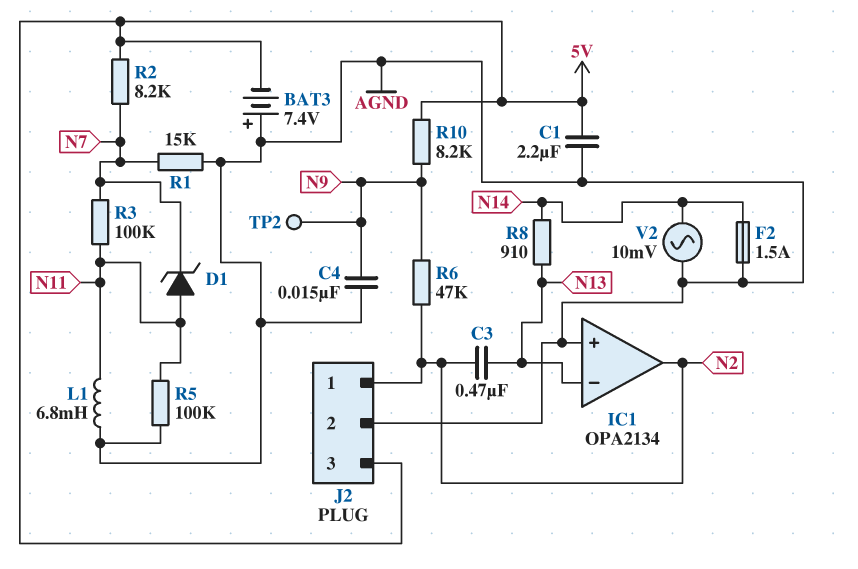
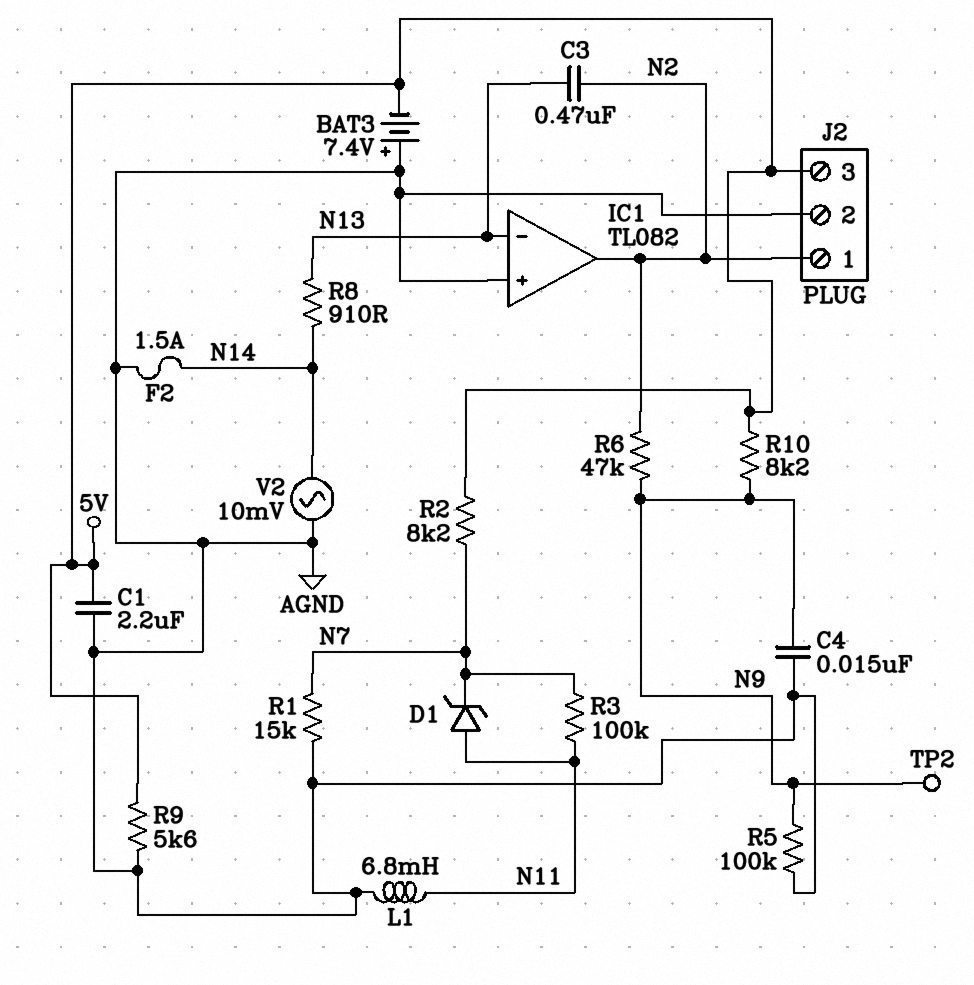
IC1: OPA2134 -> TL082
R5: 100k (AGND, N11) -> 100k (AGND, N9)
R9: none -> 5.6k (5V, AGND)

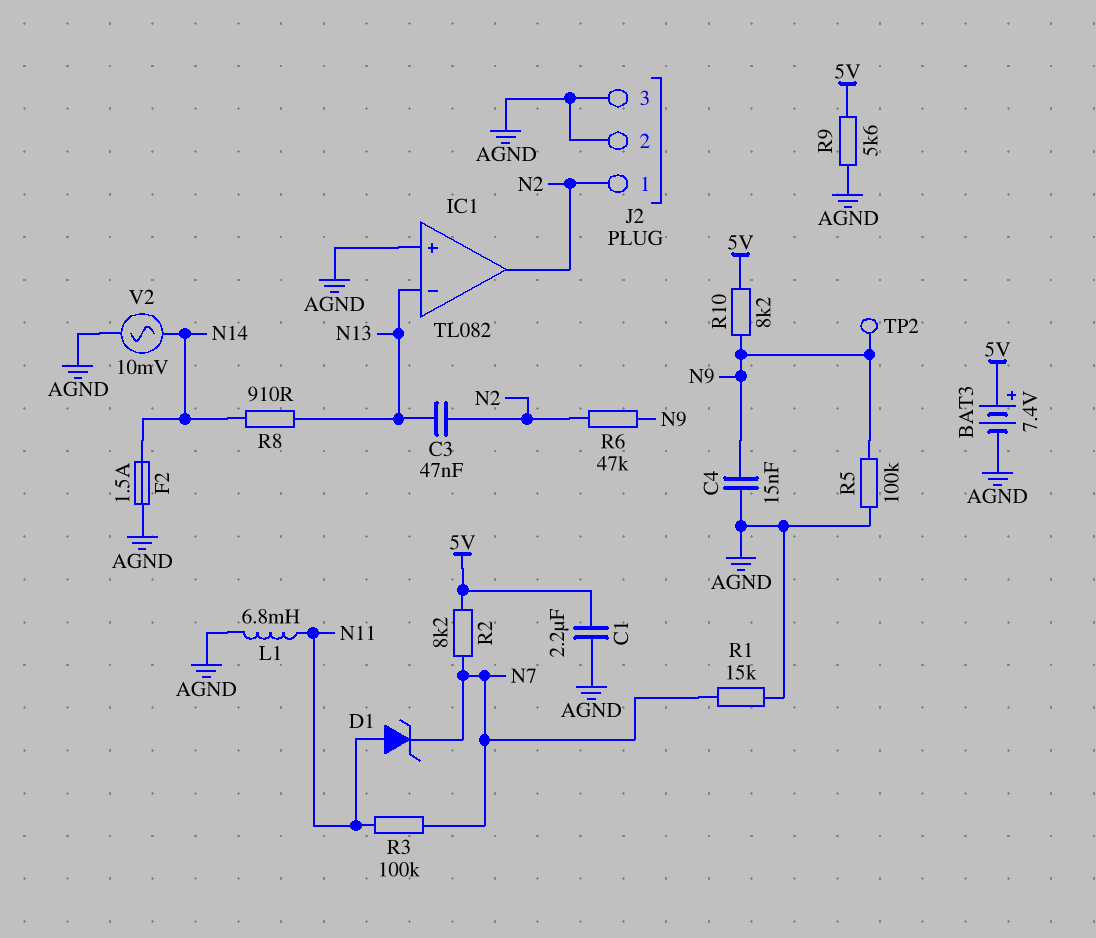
BAT3: 7.4V (plus AGND, minus 5V) -> 7.4V (plus 5V, minus AGND)
C3: 470nF (N2, N13) -> 47nF (N2, N13)
J2 pin 3: 5V -> AGND

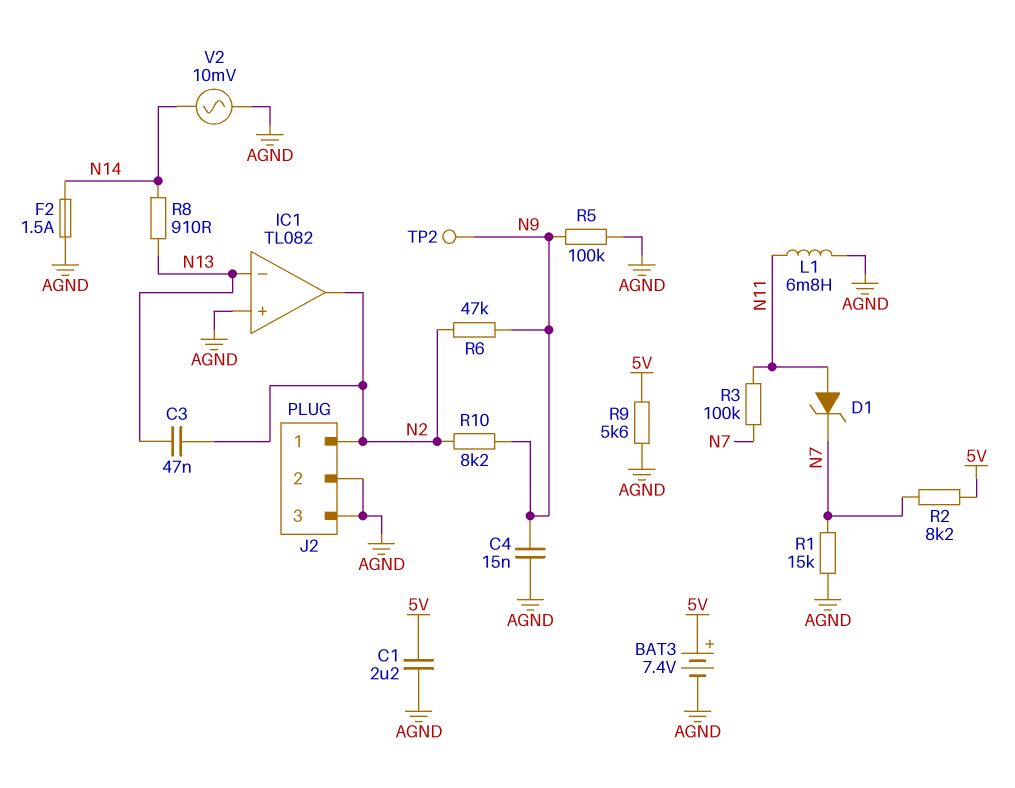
R10: 8.2k (5V, N9) -> 8.2k (N2, N9)

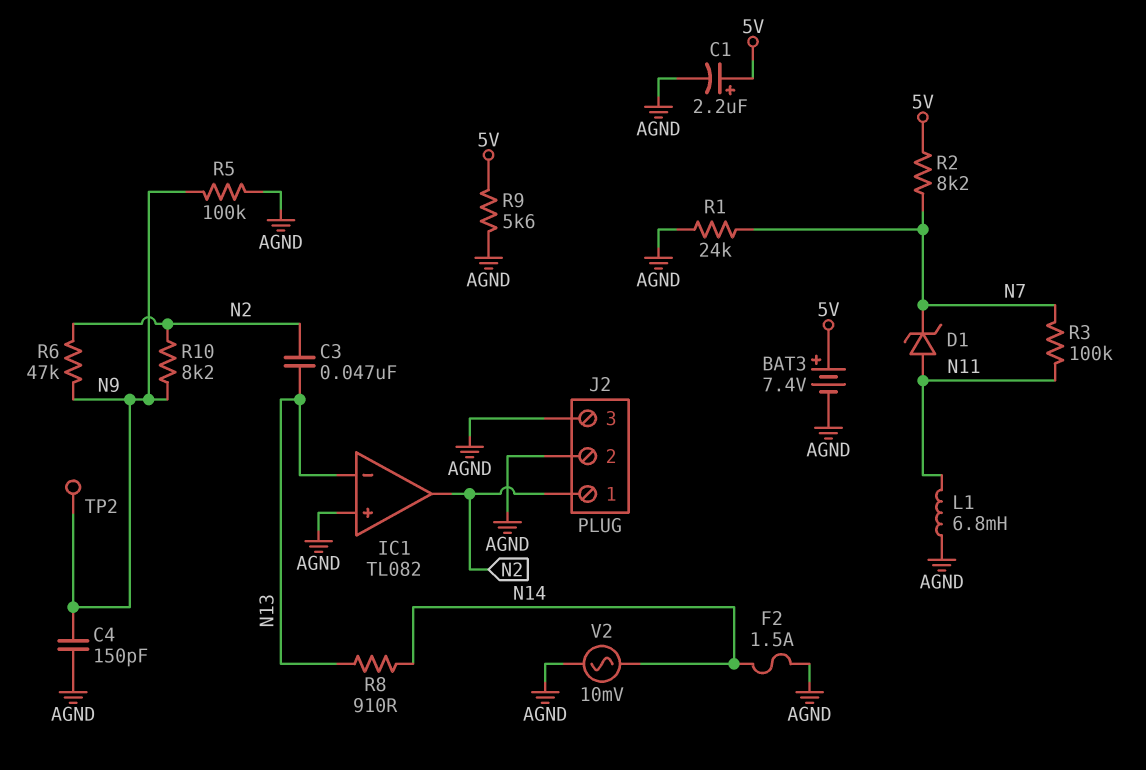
C1: 2.2uF (5V, AGND) -> 2.2uF (plus 5V, minus AGND)
C4: 15nF (AGND, N9) -> 150pF (AGND, N9)
R1: 15k (AGND, N7) -> 24k (AGND, N7)

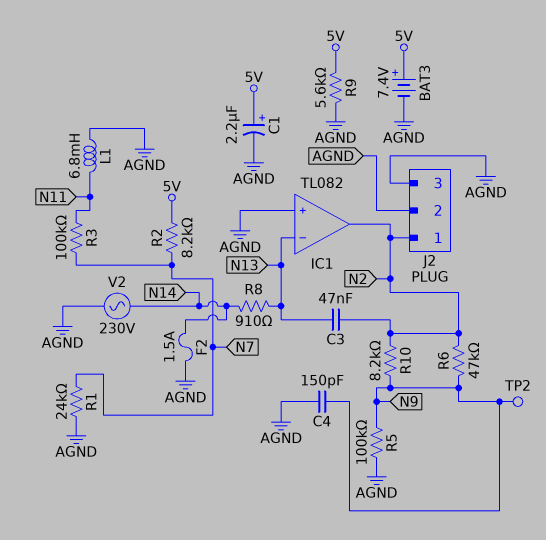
D1: zener (A N11, K N7) -> none
V2: AC 10mV (AGND, N14) -> AC 230V (AGND, N14)

